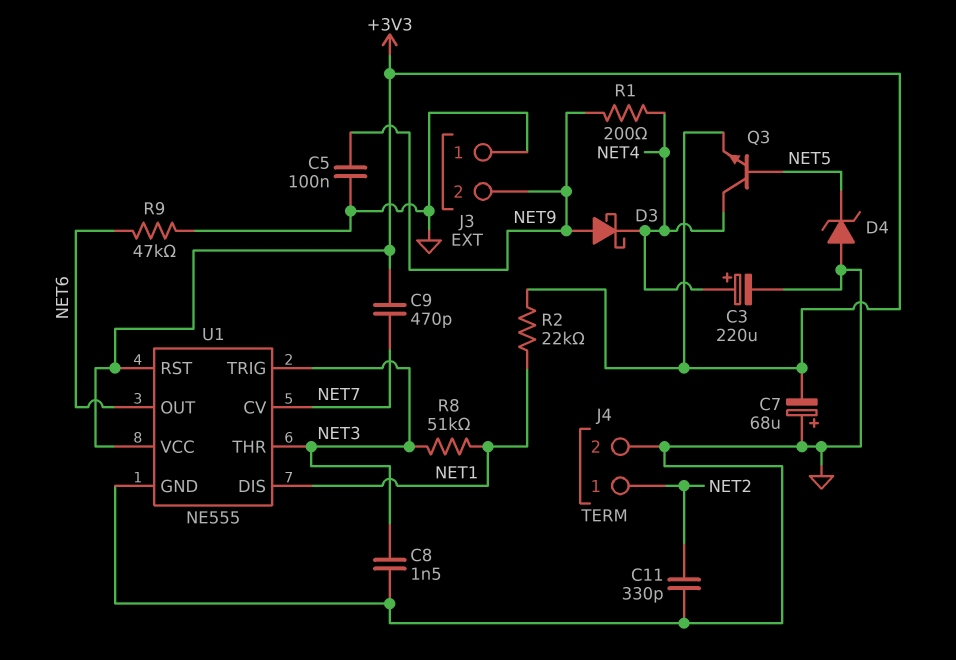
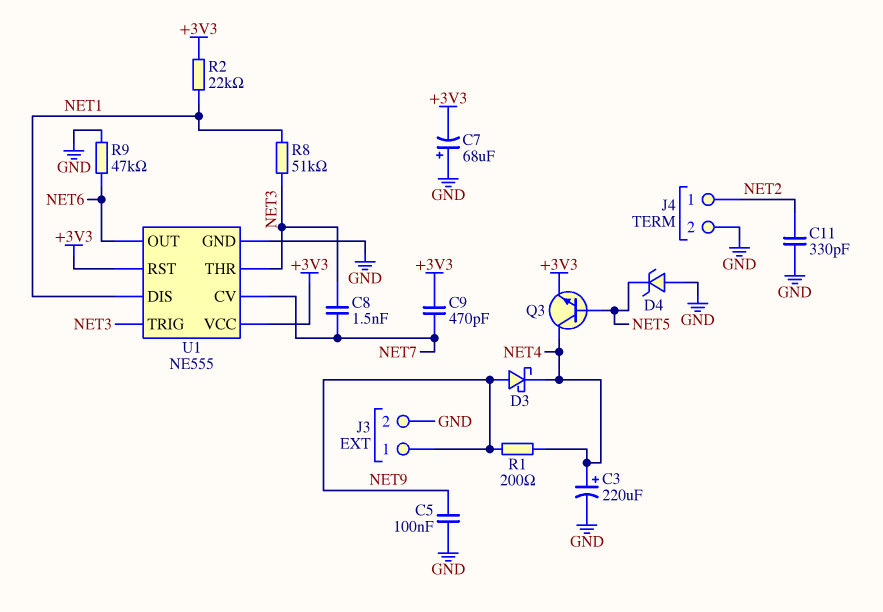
C8: 1.5nF (GND, NET3) -> 1.5nF (NET3, NET7)
J3 pin 1: GND -> NET9
J3 pin 2: NET9 -> GND

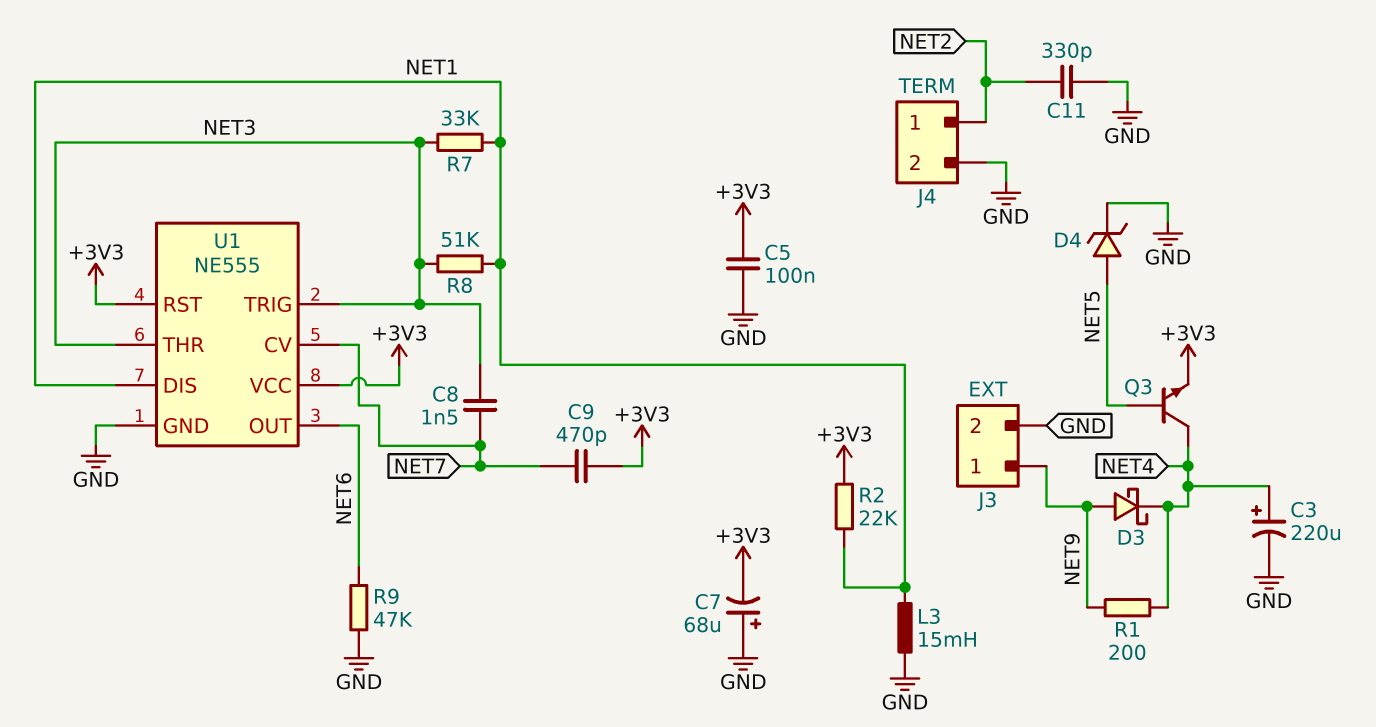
C5: 100nF (GND, NET9) -> 100nF (+3V3, GND)
D4: zener (A GND, K NET5) -> zener (A NET5, K GND)
L3: none -> 15mH (GND, NET1)
R7: none -> 33k (NET1, NET3)

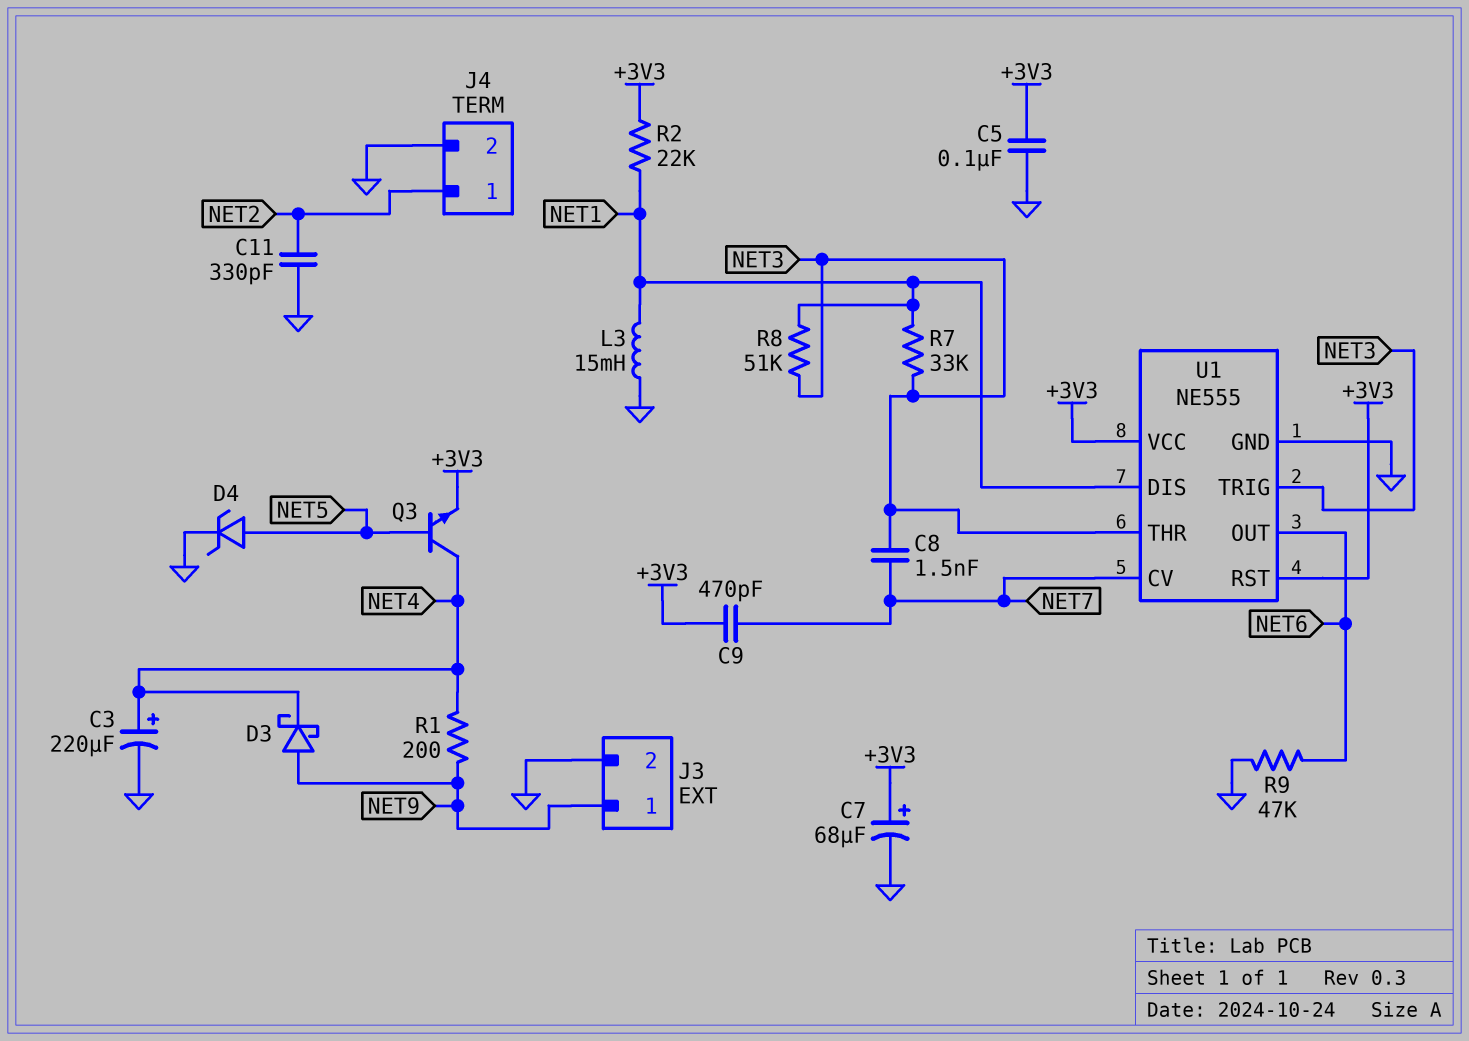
C7: 68uF (plus GND, minus +3V3) -> 68uF (plus +3V3, minus GND)

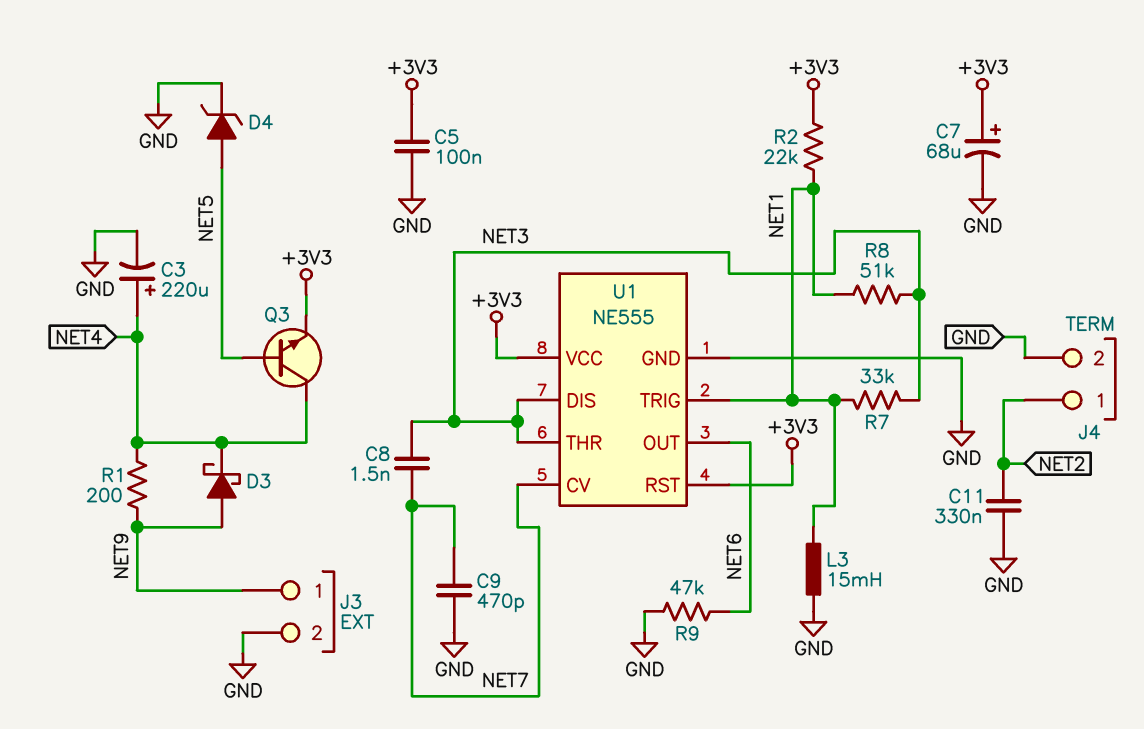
C9: 470pF (+3V3, NET7) -> 470pF (GND, NET7)
C11: 330pF (GND, NET2) -> 330nF (GND, NET2)
U1 pin DIS: NET1 -> NET3
U1 pin TRIG: NET3 -> NET1

